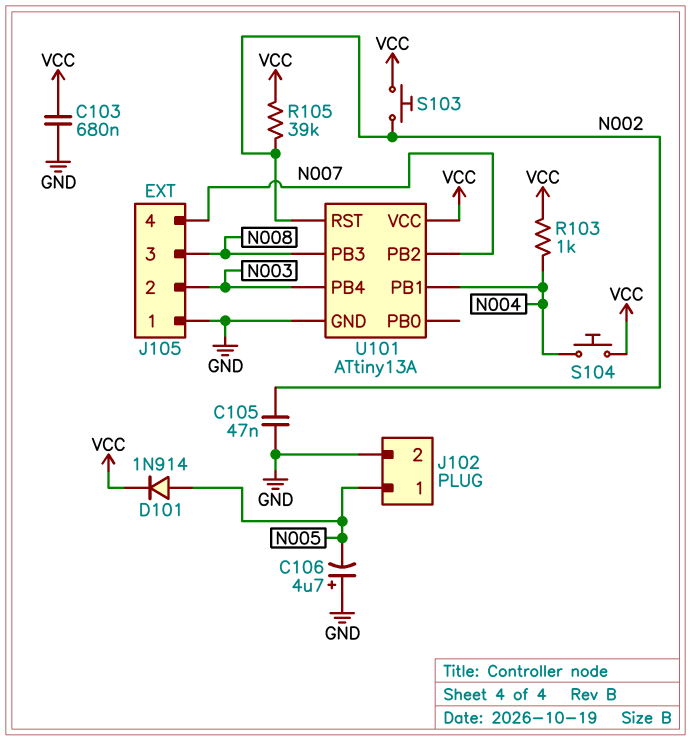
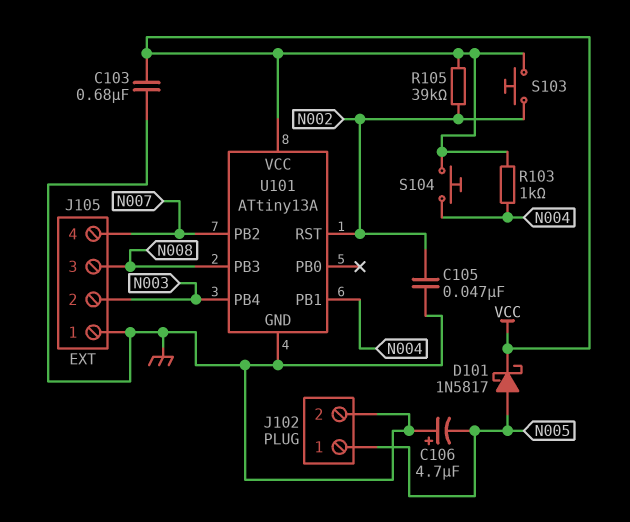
D101: diode 1N914 (A N005, K VCC) -> schottky 1N5817 (A N005, K VCC)

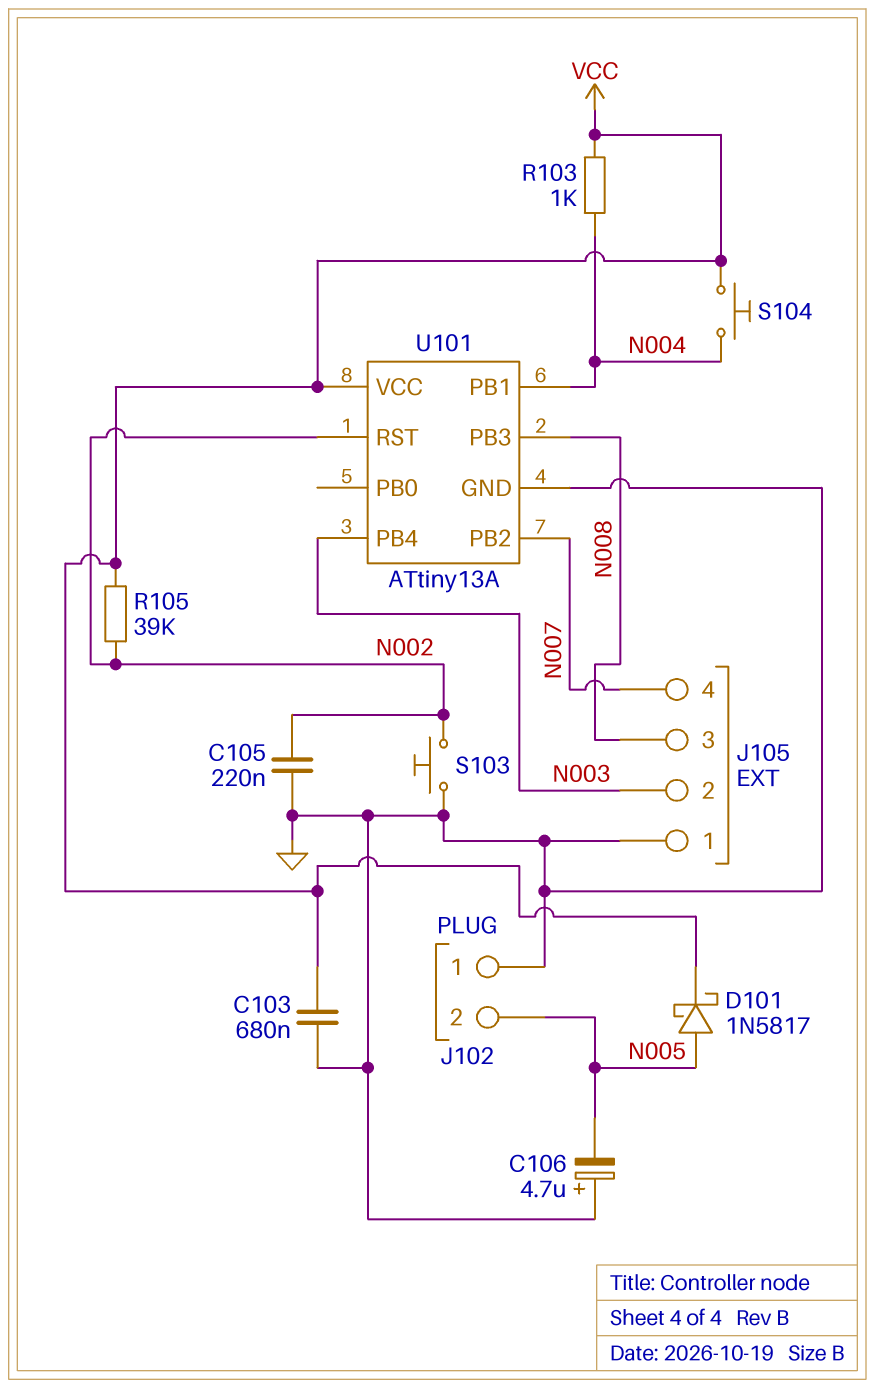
C105: 47nF (GND, N002) -> 220nF (GND, N002)
J102 pin 1: N005 -> GND
J102 pin 2: GND -> N005
S103: button (N002, VCC) -> button (GND, N002)

